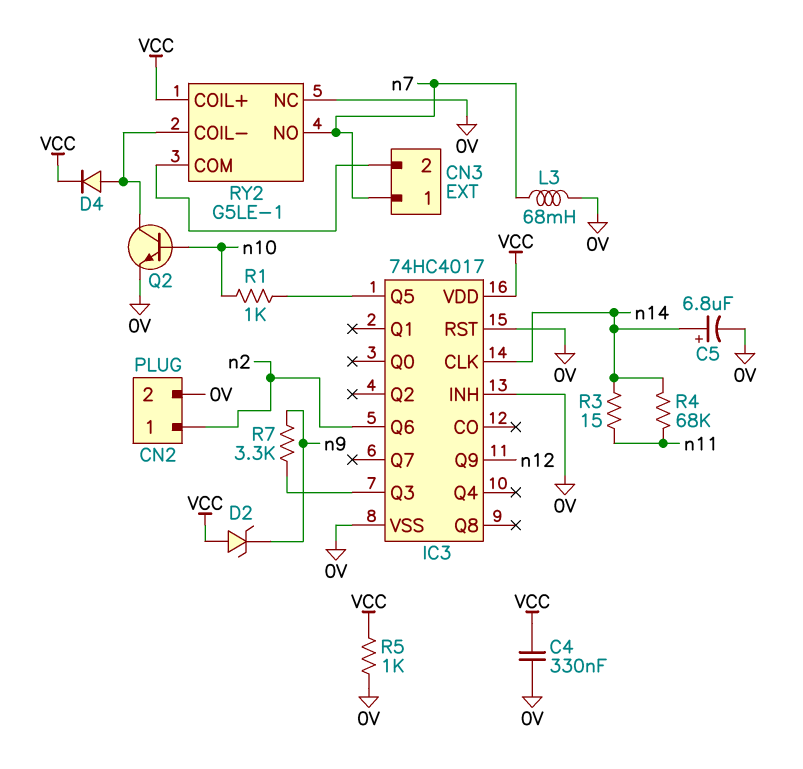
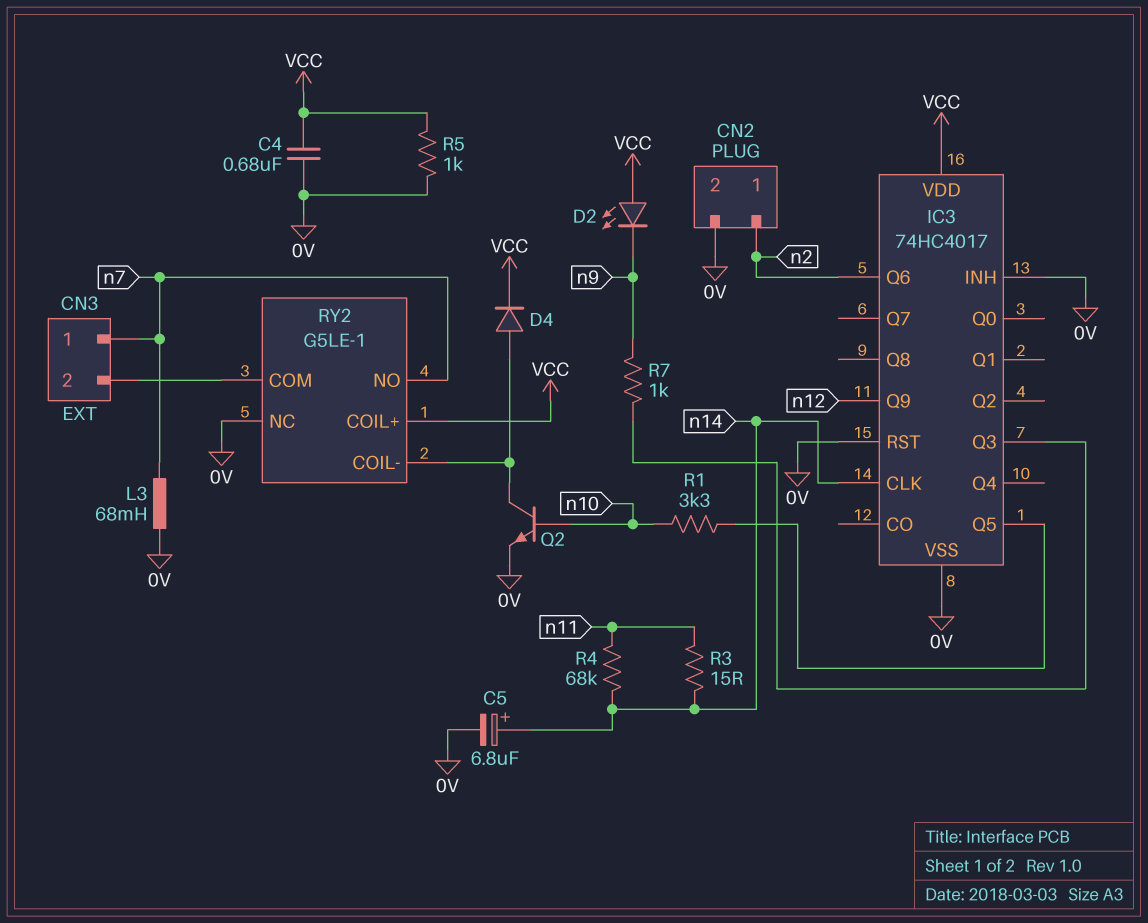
C4: 330nF (0V, VCC) -> 680nF (0V, VCC)
D2: zener (A VCC, K n9) -> LED (A VCC, K n9)
R1: 1k (IC3/Q5, n10) -> 3.3k (IC3/Q5, n10)
R7: 3.3k (IC3/Q3, n9) -> 1k (IC3/Q3, n9)

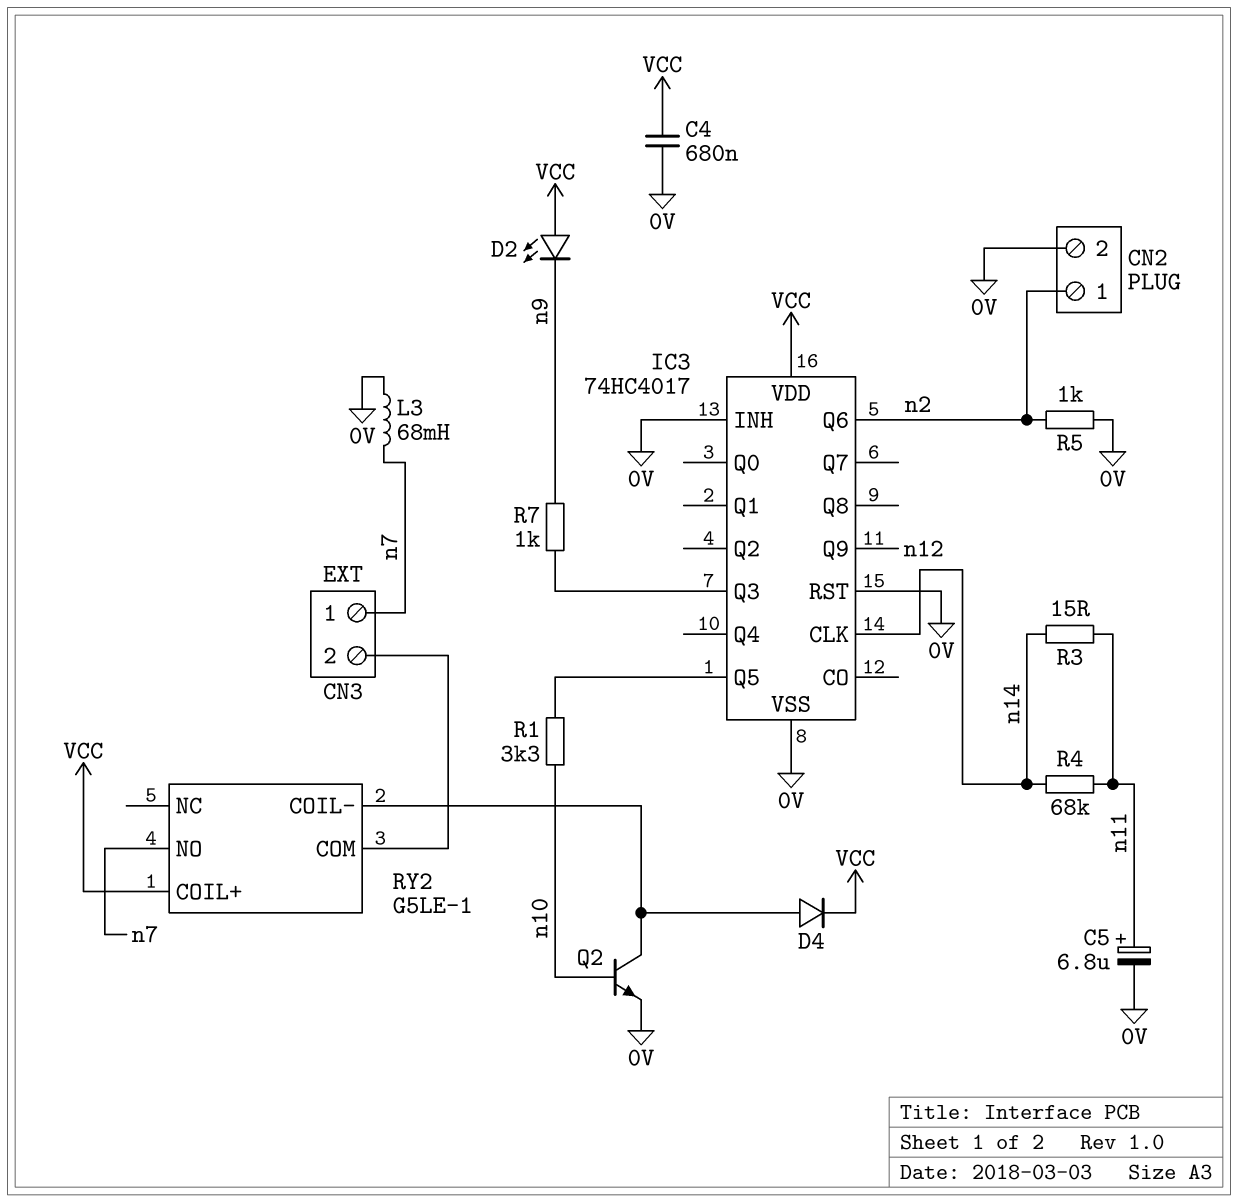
C5: 6.8uF (plus n14, minus 0V) -> 6.8uF (plus n11, minus 0V)
R5: 1k (0V, VCC) -> 1k (0V, n2)
RY2 pin NC: 0V -> none

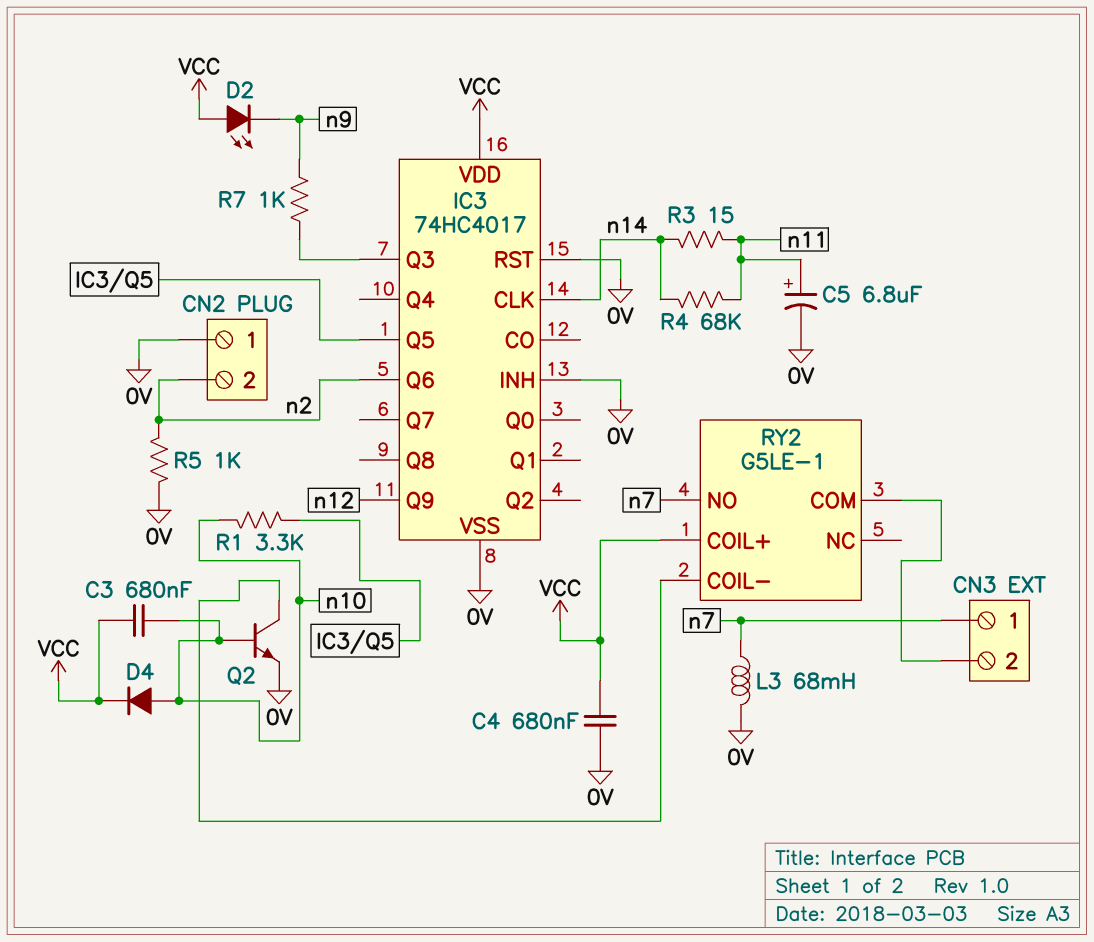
C3: none -> 680nF (VCC, n10)
CN2 pin 1: n2 -> 0V
CN2 pin 2: 0V -> n2
D4: diode (A RY2/COIL-, K VCC) -> diode (A n10, K VCC)

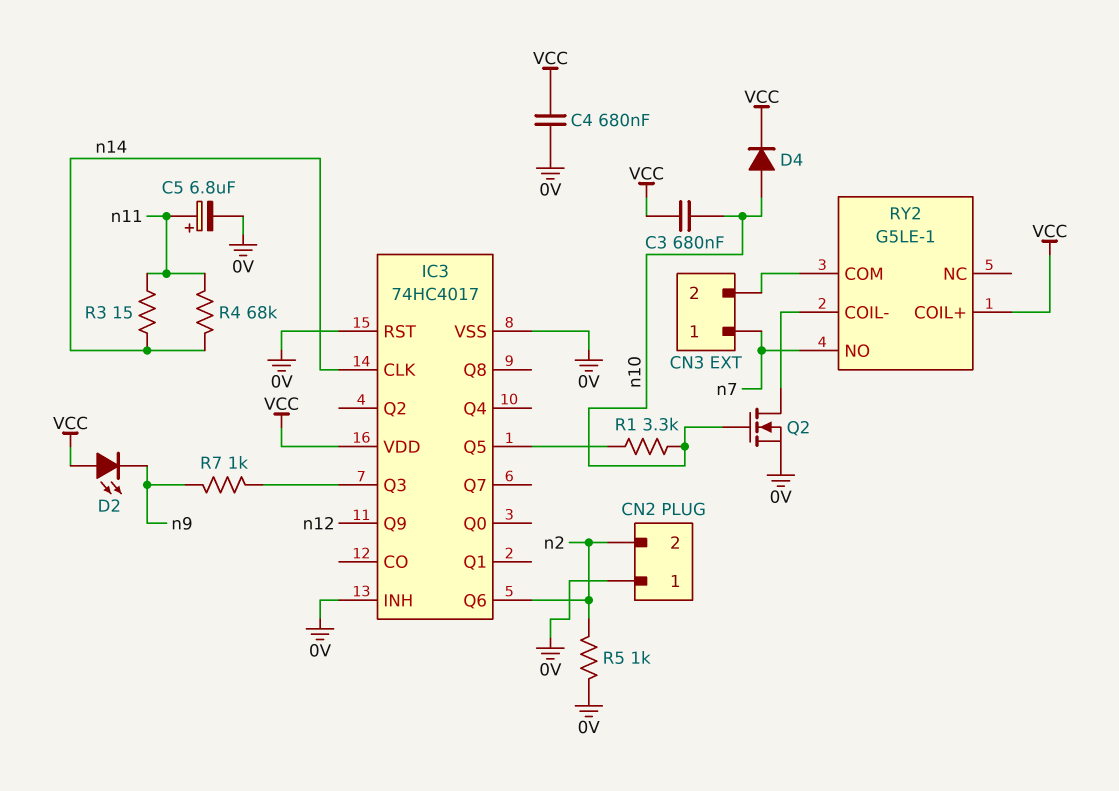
L3: 68mH (0V, n7) -> none
Q2: NPN (B n10, C RY2/COIL-, E 0V) -> NMOS (G n10, D RY2/COIL-, S 0V)

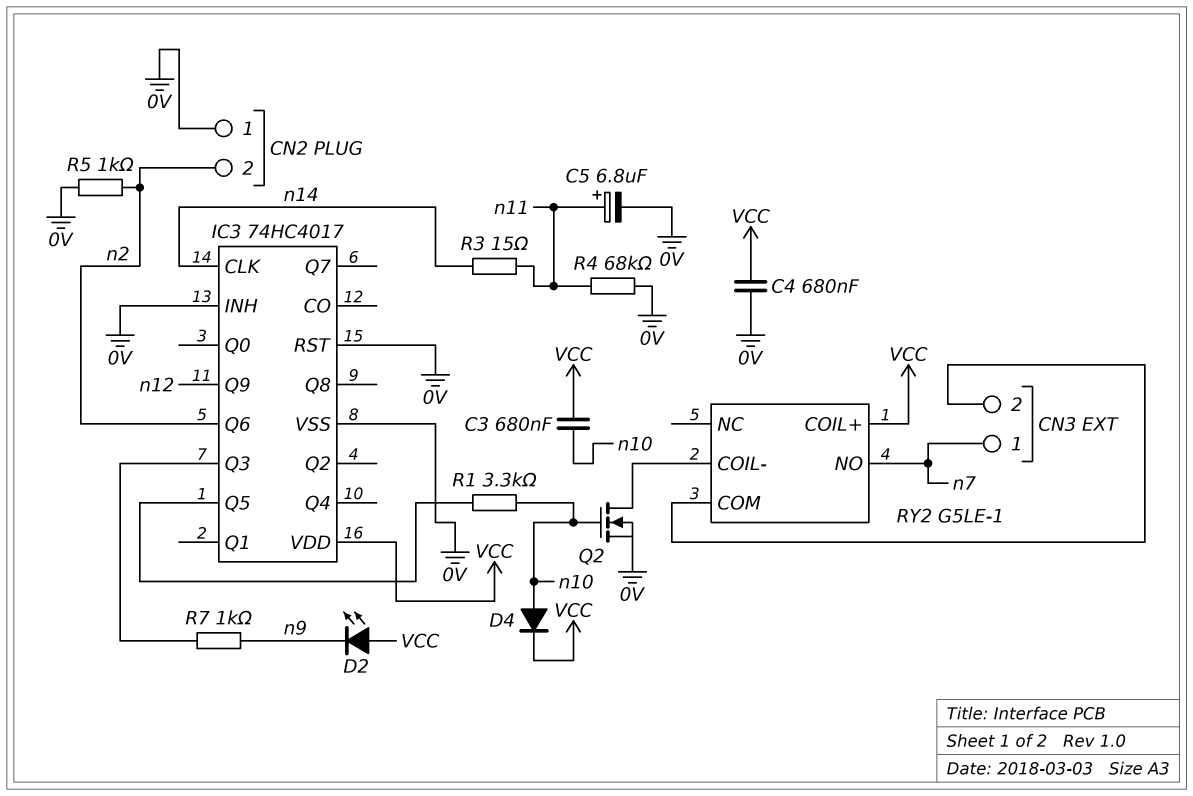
R4: 68k (n11, n14) -> 68k (0V, n11)

